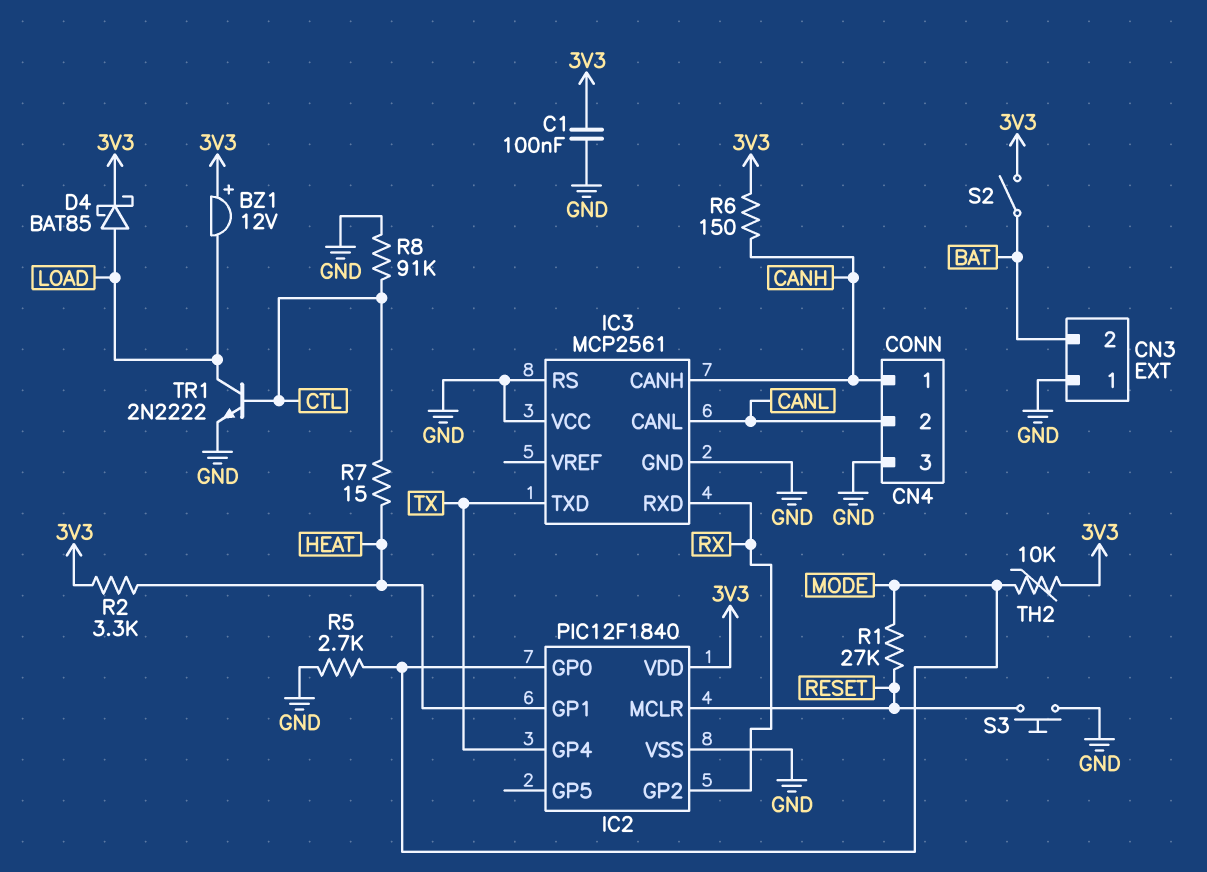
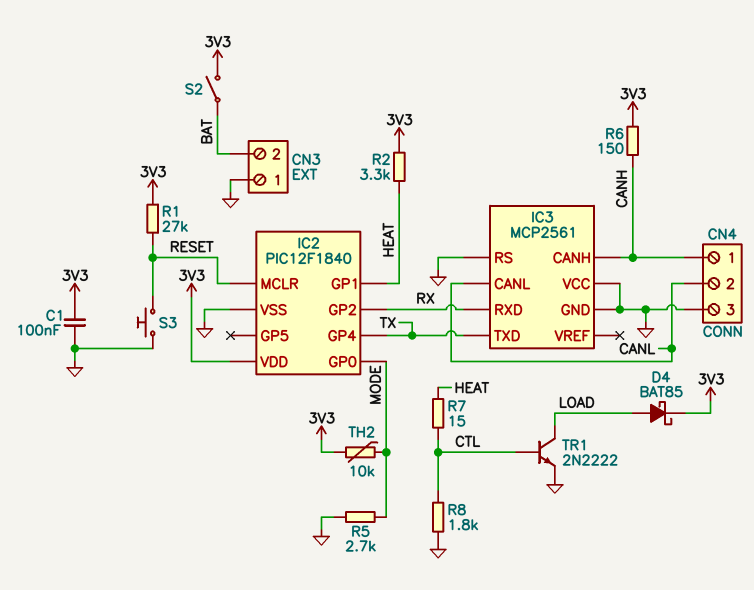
BZ1: buzzer 12V (plus 3V3, minus LOAD) -> none
R1: 27k (MODE, RESET) -> 27k (3V3, RESET)
R8: 91k (CTL, GND) -> 1.8k (CTL, GND)

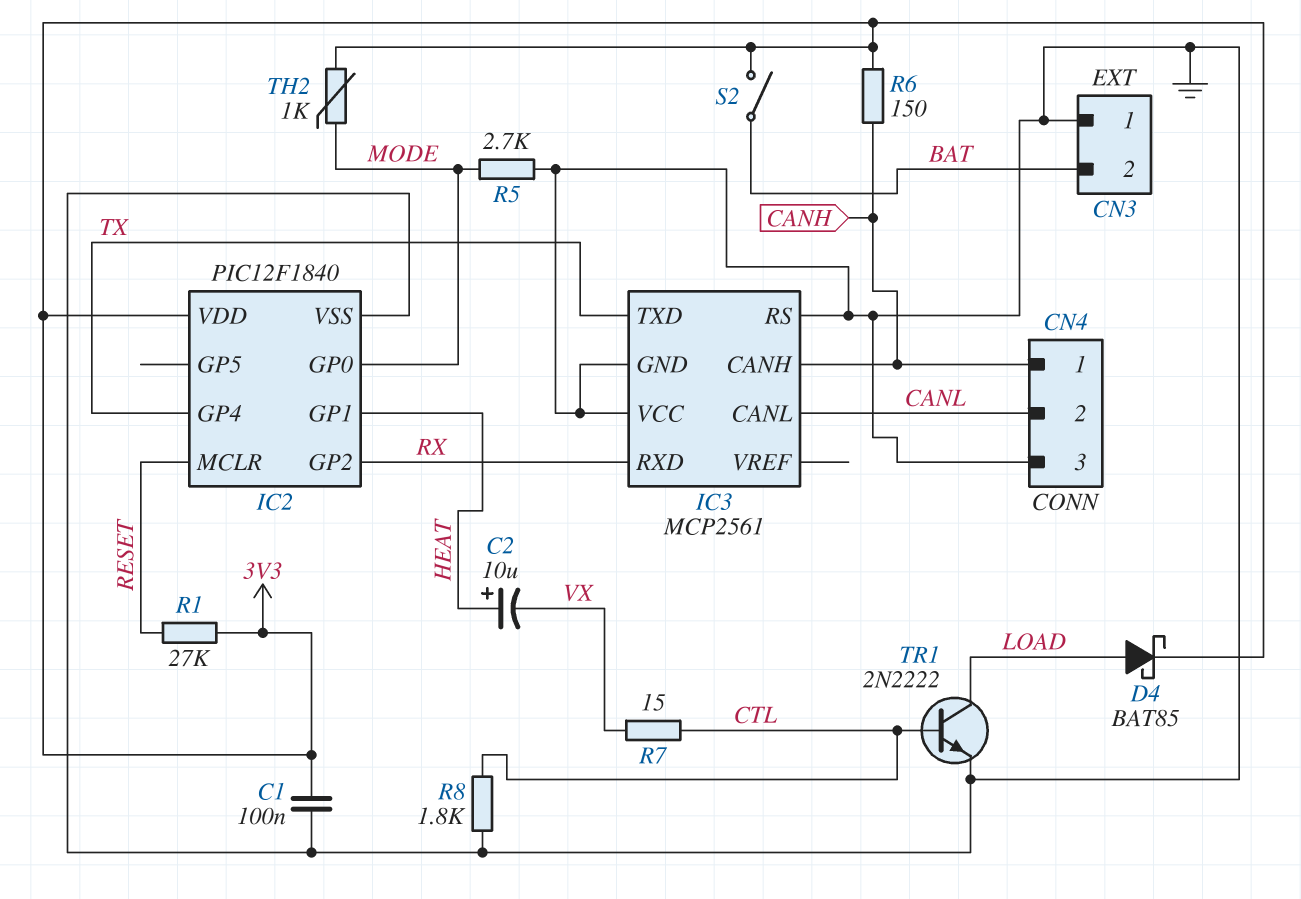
C2: none -> 10uF (plus HEAT, minus VX)
R2: 3.3k (3V3, HEAT) -> none
R7: 15 (CTL, HEAT) -> 15 (CTL, VX)
S3: button (GND, RESET) -> none
TH2: 10k (3V3, MODE) -> 1k (3V3, MODE)

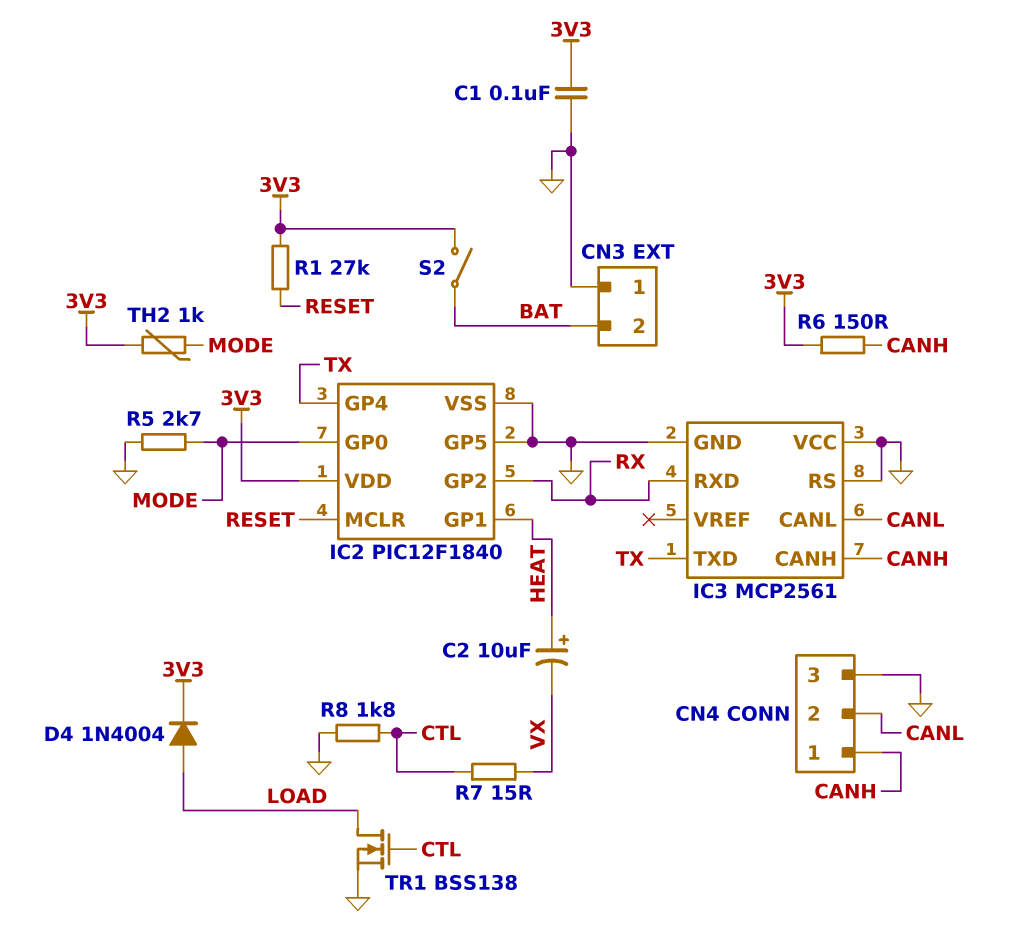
D4: schottky BAT85 (A LOAD, K 3V3) -> diode 1N4004 (A LOAD, K 3V3)
IC2 pin GP5: none -> GND
TR1: NPN 2N2222 (B CTL, C LOAD, E GND) -> NMOS BSS138 (G CTL, D LOAD, S GND)

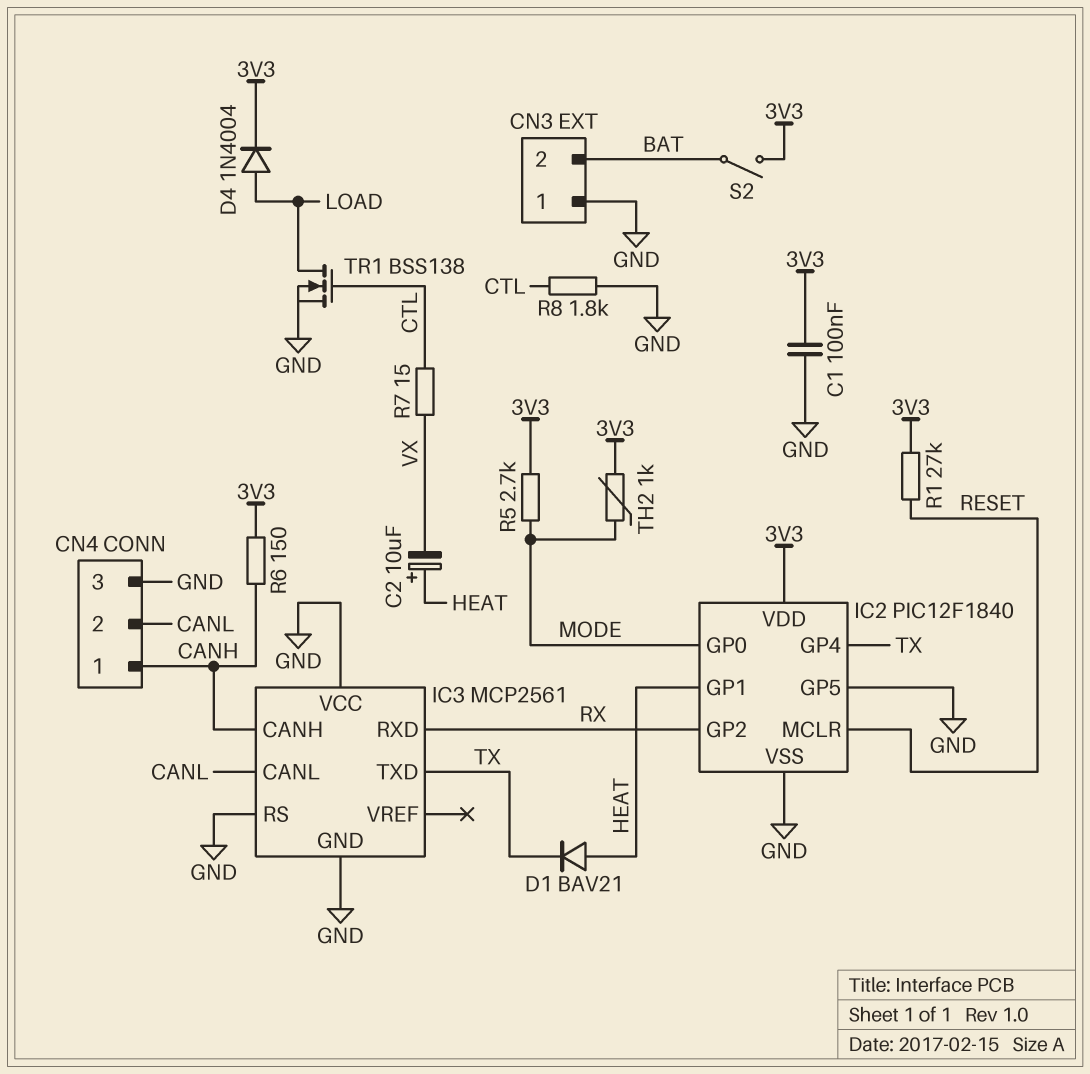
D1: none -> diode BAV21 (A HEAT, K TX)
R5: 2.7k (GND, MODE) -> 2.7k (3V3, MODE)

